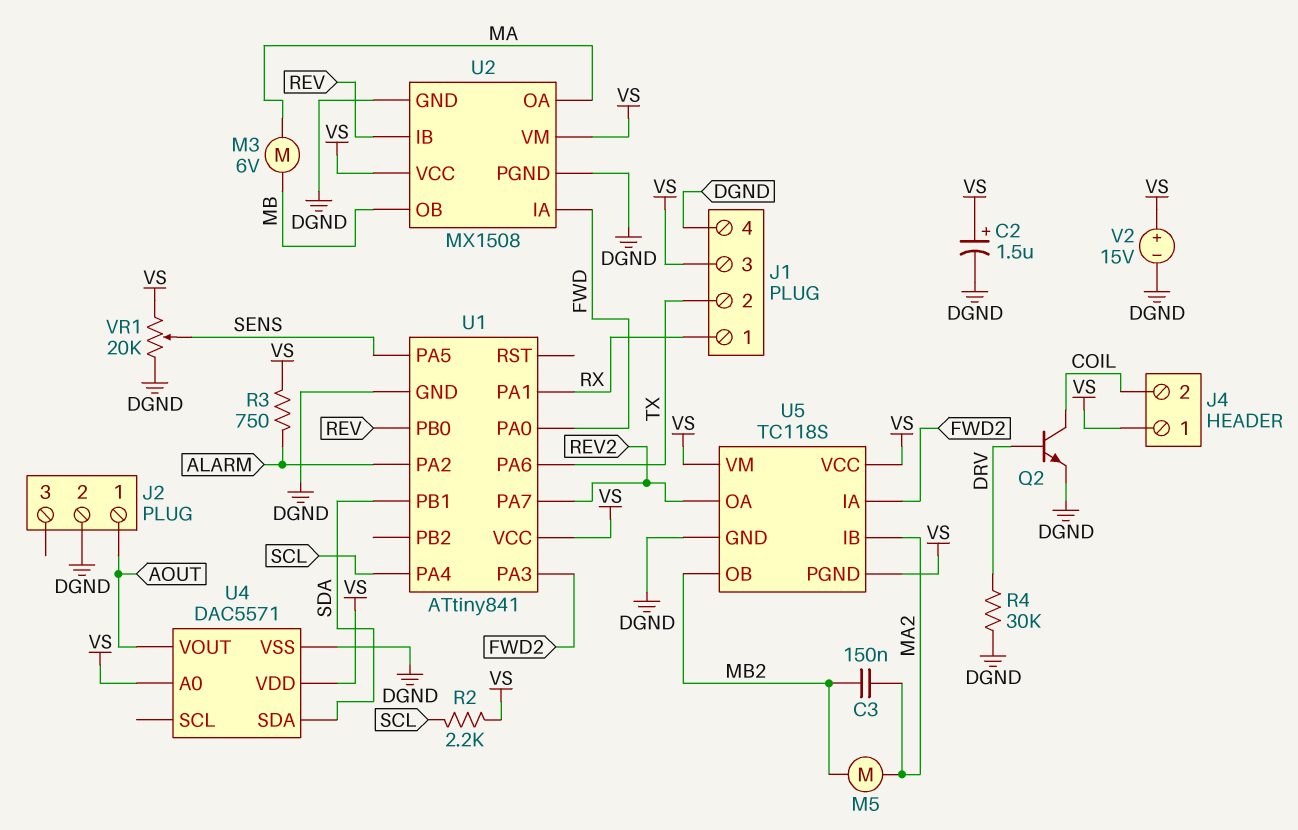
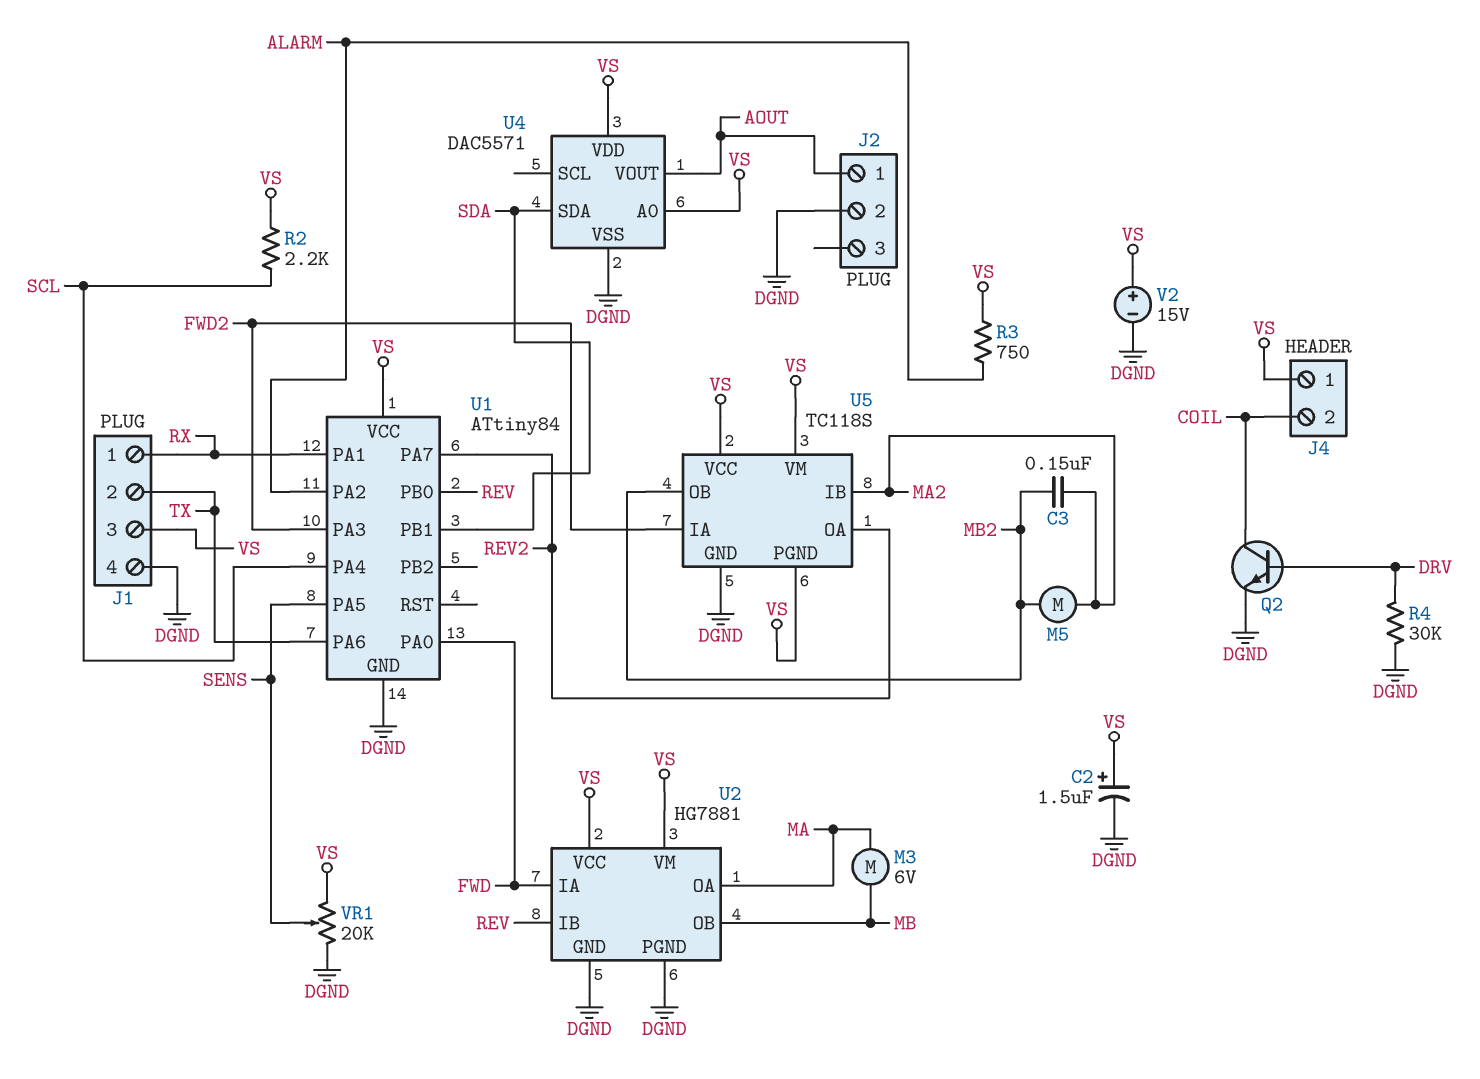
U1: ATtiny841 -> ATtiny84
U2: MX1508 -> HG7881

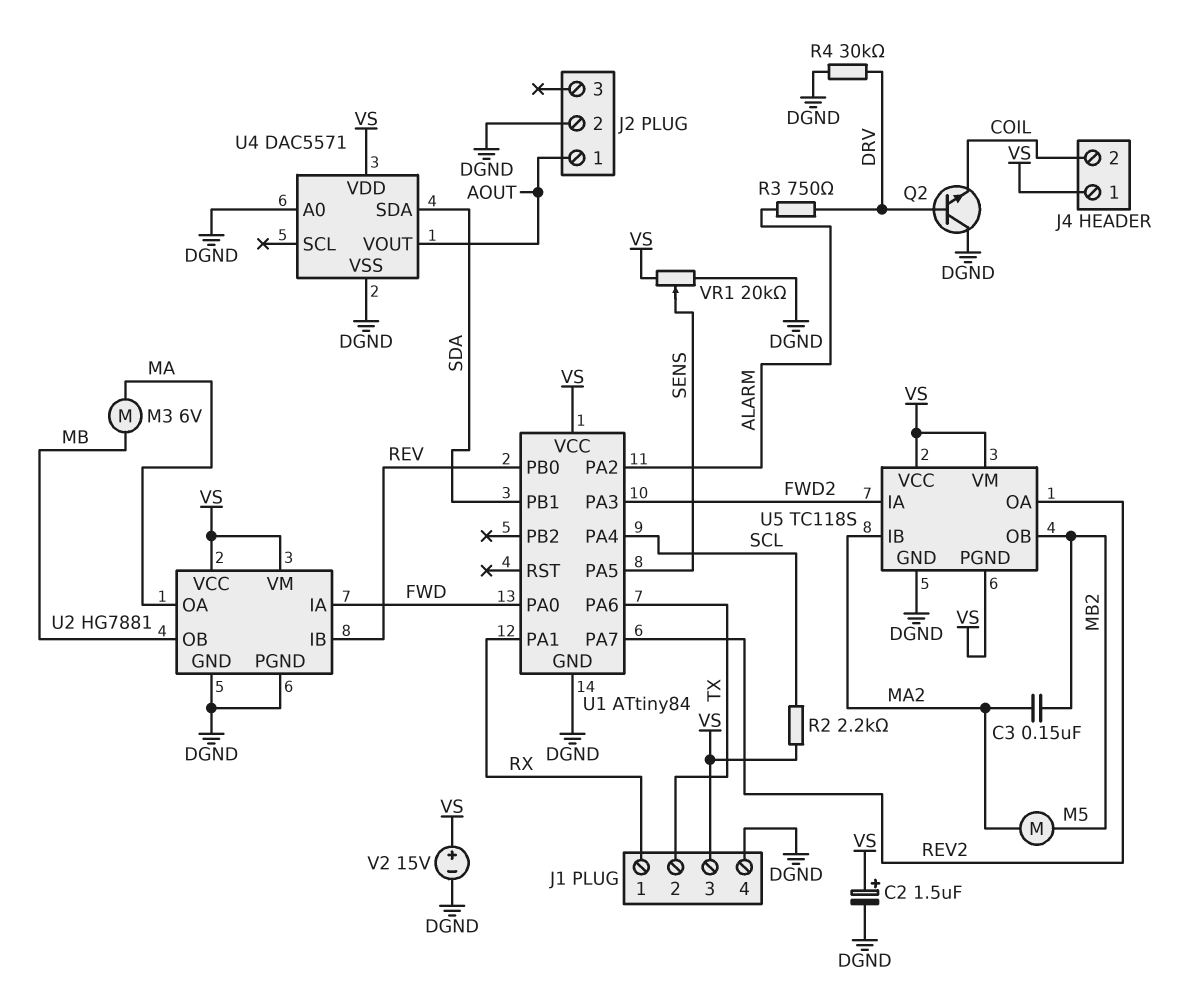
Q2: NPN (B DRV, C COIL, E DGND) -> NPN (B DRV, C DGND, E COIL)
R3: 750 (ALARM, VS) -> 750 (ALARM, DRV)
U4 pin A0: VS -> DGND

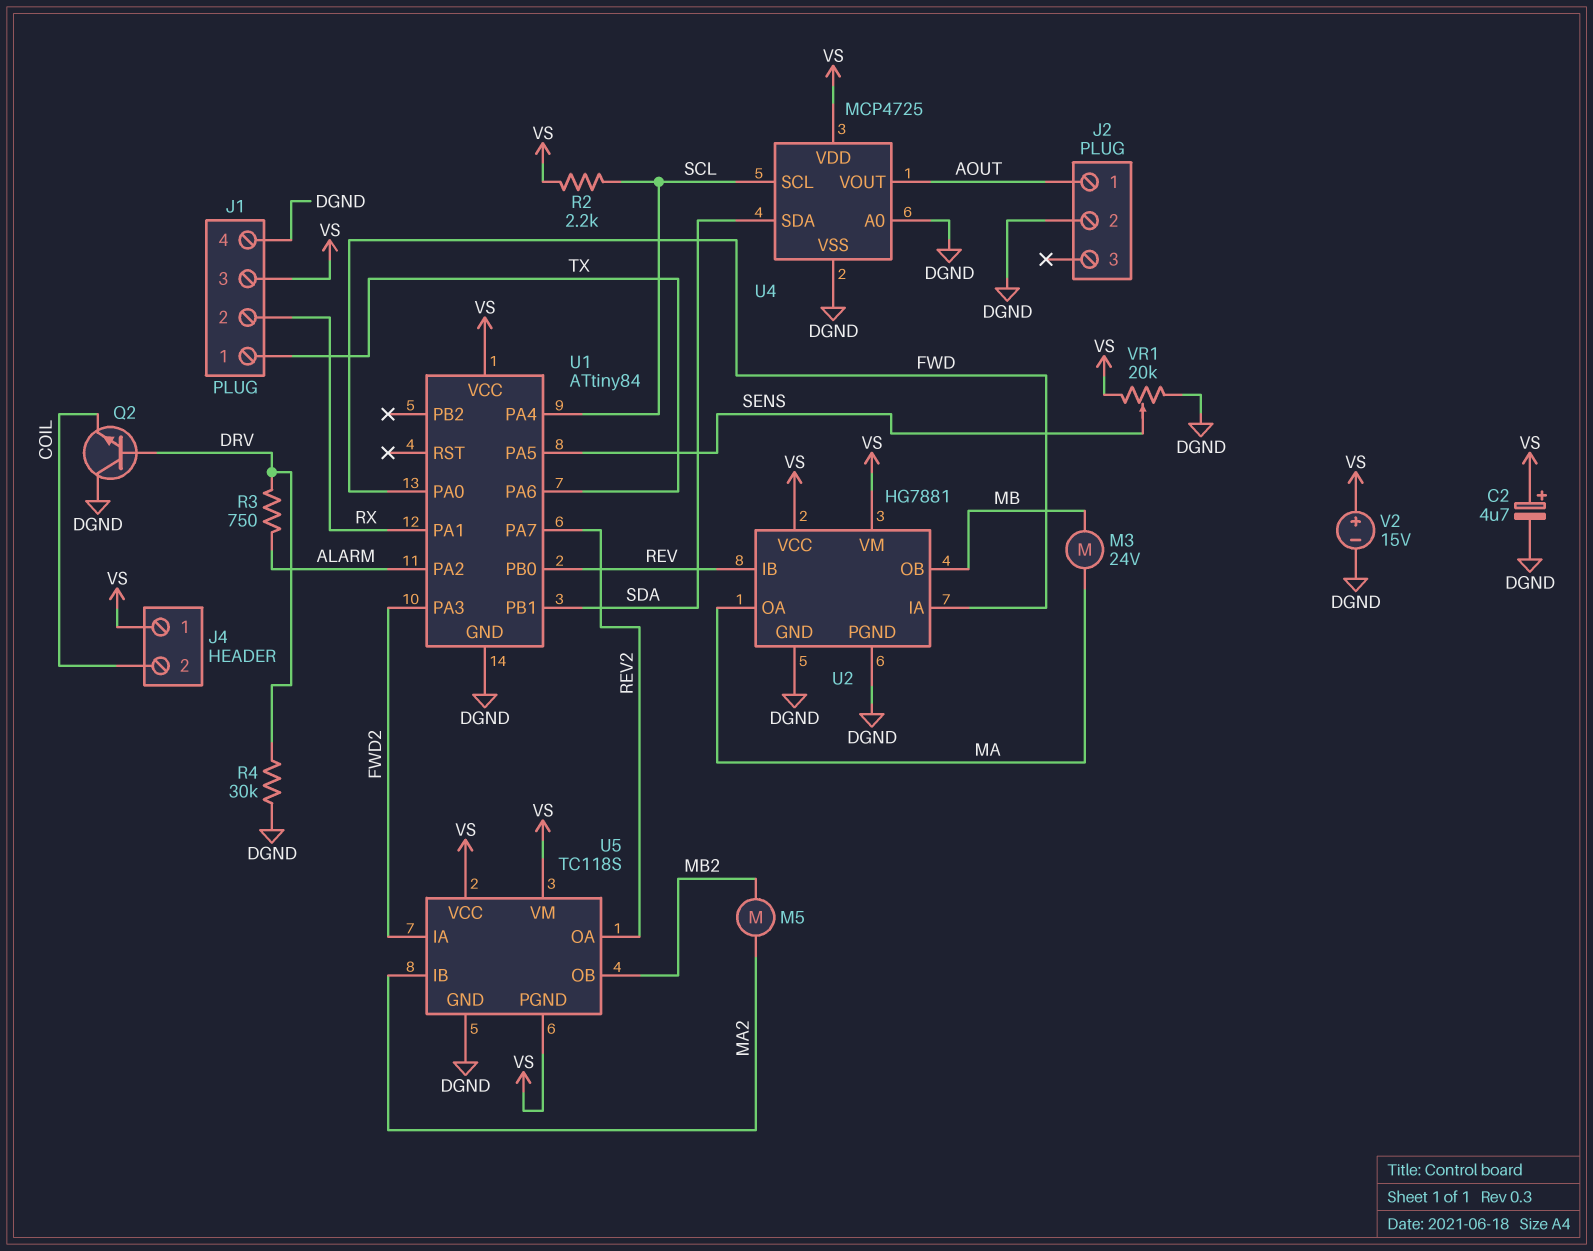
C2: 1.5uF (plus VS, minus DGND) -> 4.7uF (plus VS, minus DGND)
C3: 150nF (MA2, MB2) -> none
J1 pin 1: RX -> TX
J1 pin 2: TX -> RX
M3: motor 6V (MA, MB) -> motor 24V (MA, MB)
U4: DAC5571 -> MCP4725
U4 pin SCL: none -> SCL

